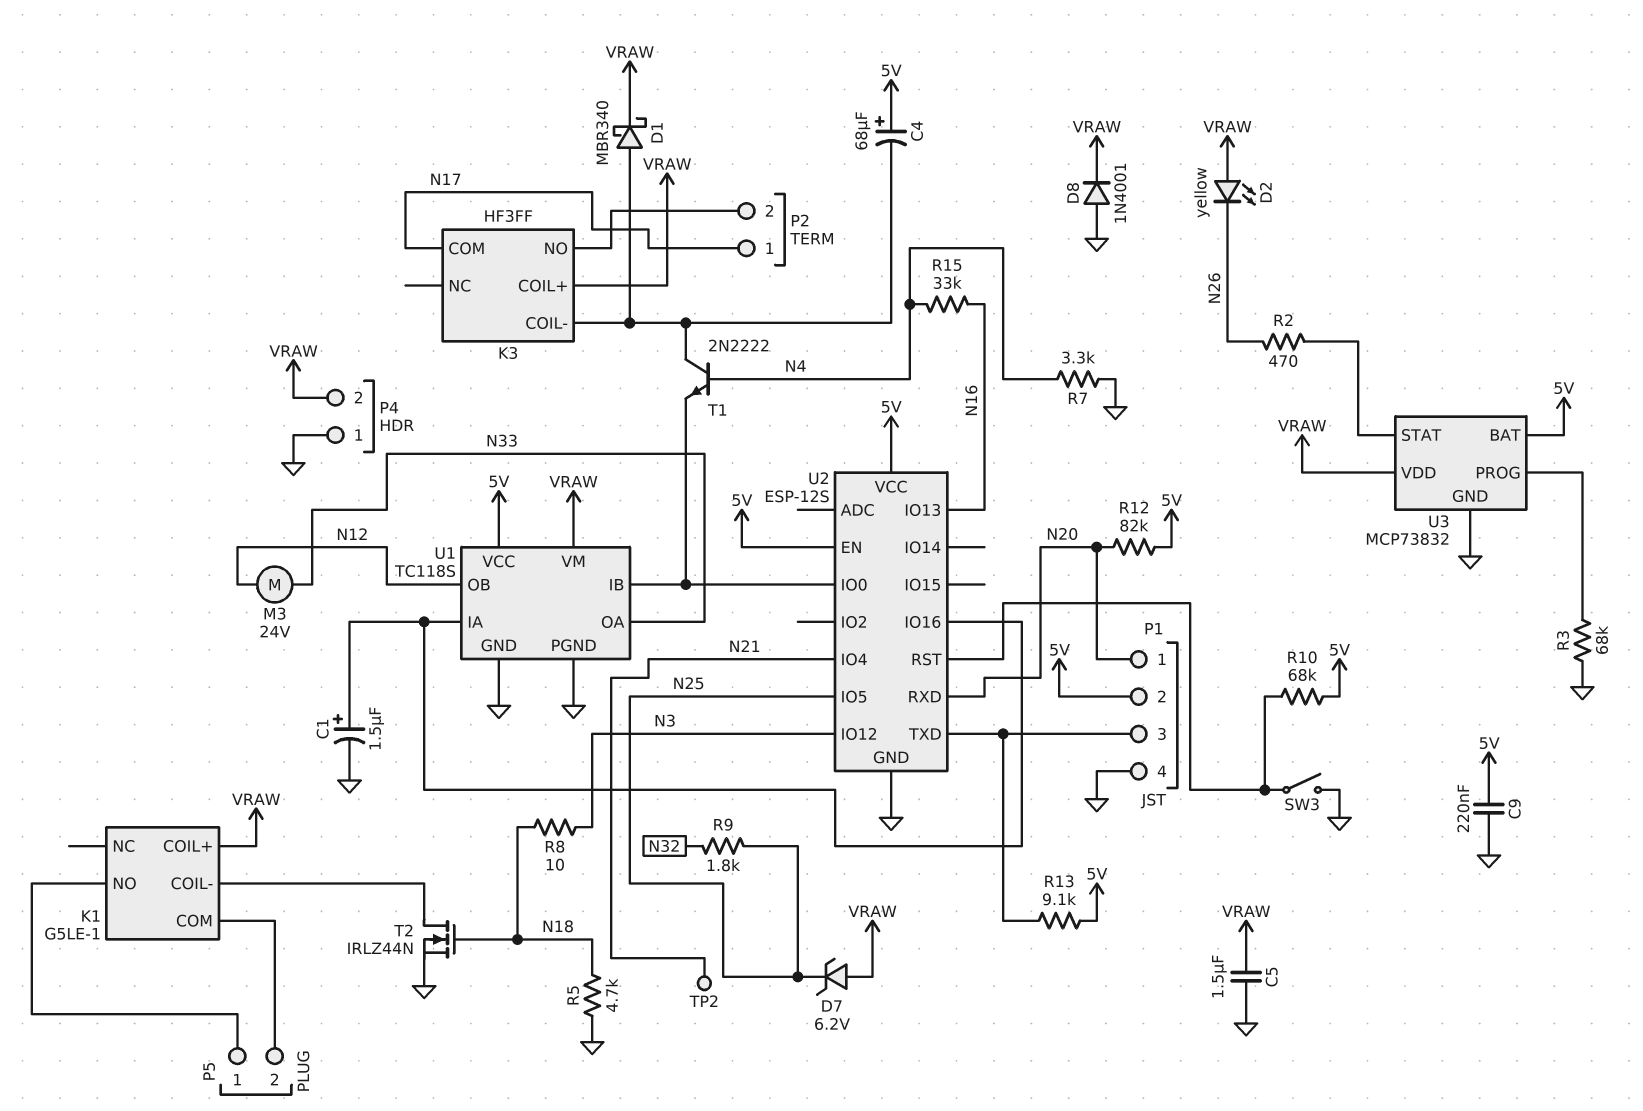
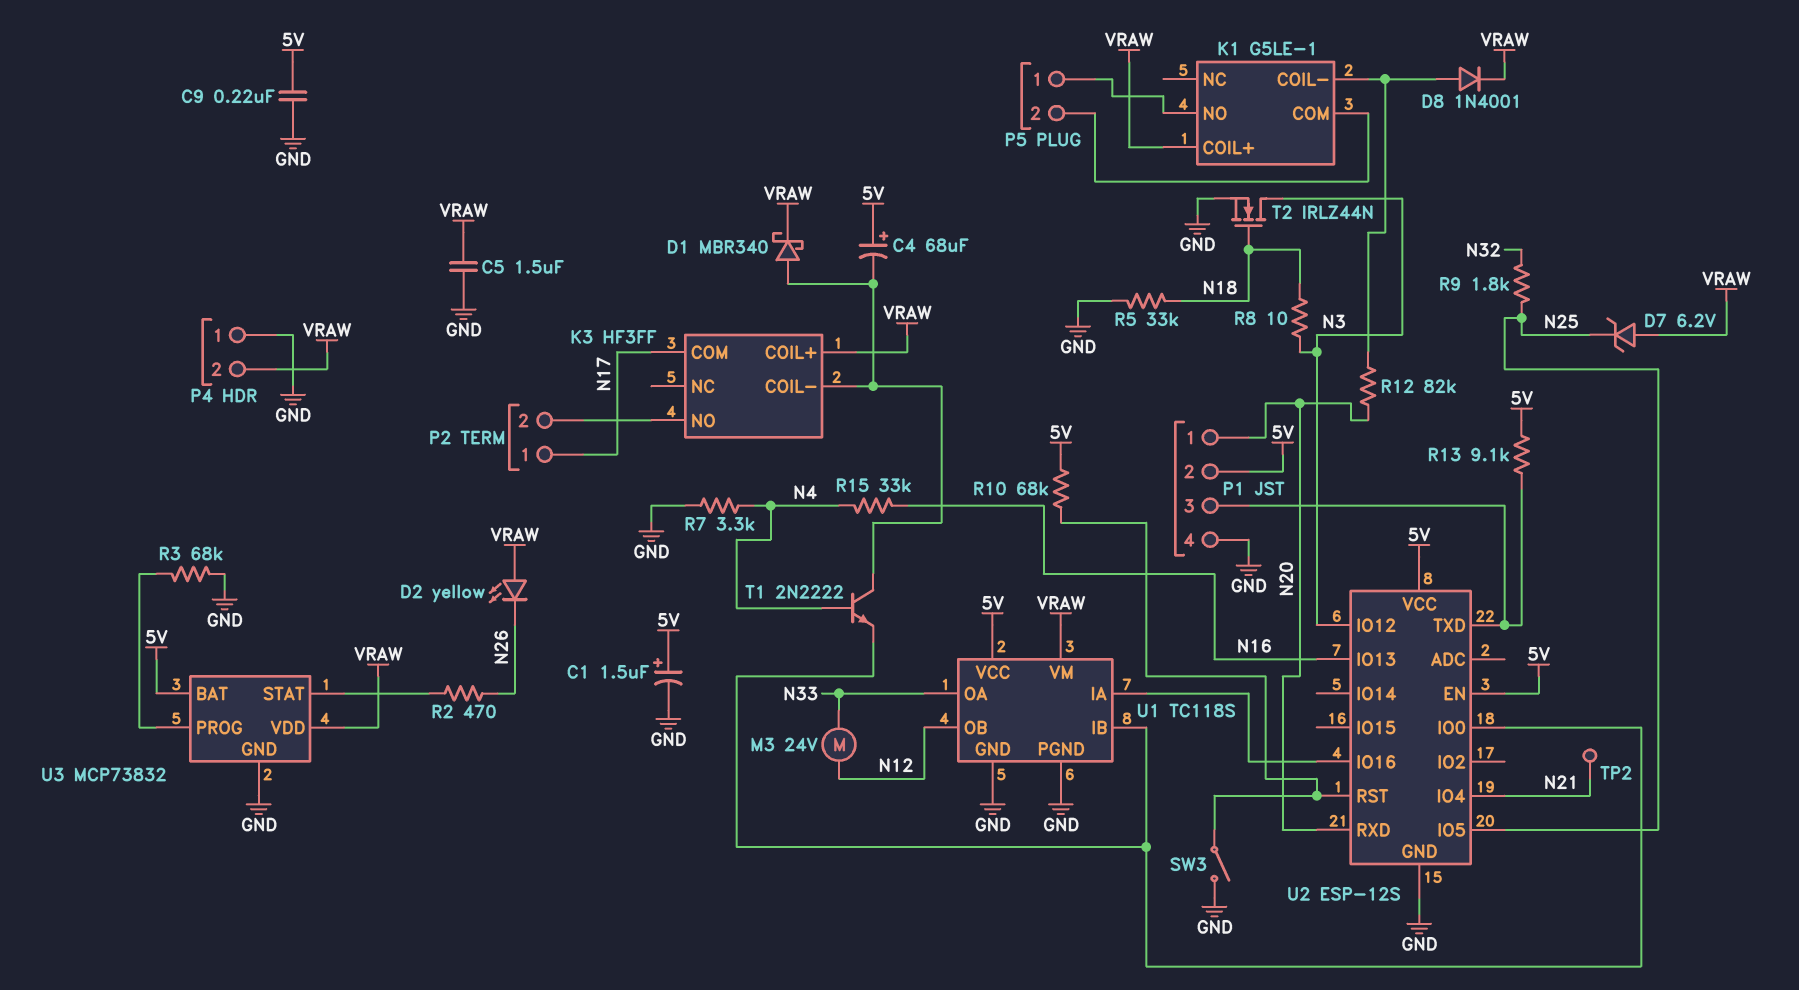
C1: 1.5uF (plus U1/IA, minus GND) -> 1.5uF (plus 5V, minus GND)
D8: diode 1N4001 (A GND, K VRAW) -> diode 1N4001 (A K1/COIL-, K VRAW)
R5: 4.7k (GND, N18) -> 33k (GND, N18)
R12: 82k (5V, N20) -> 82k (K1/COIL-, N20)
T2: NMOS IRLZ44N (G N18, D K1/COIL-, S GND) -> NMOS IRLZ44N (G N18, D N3, S GND)

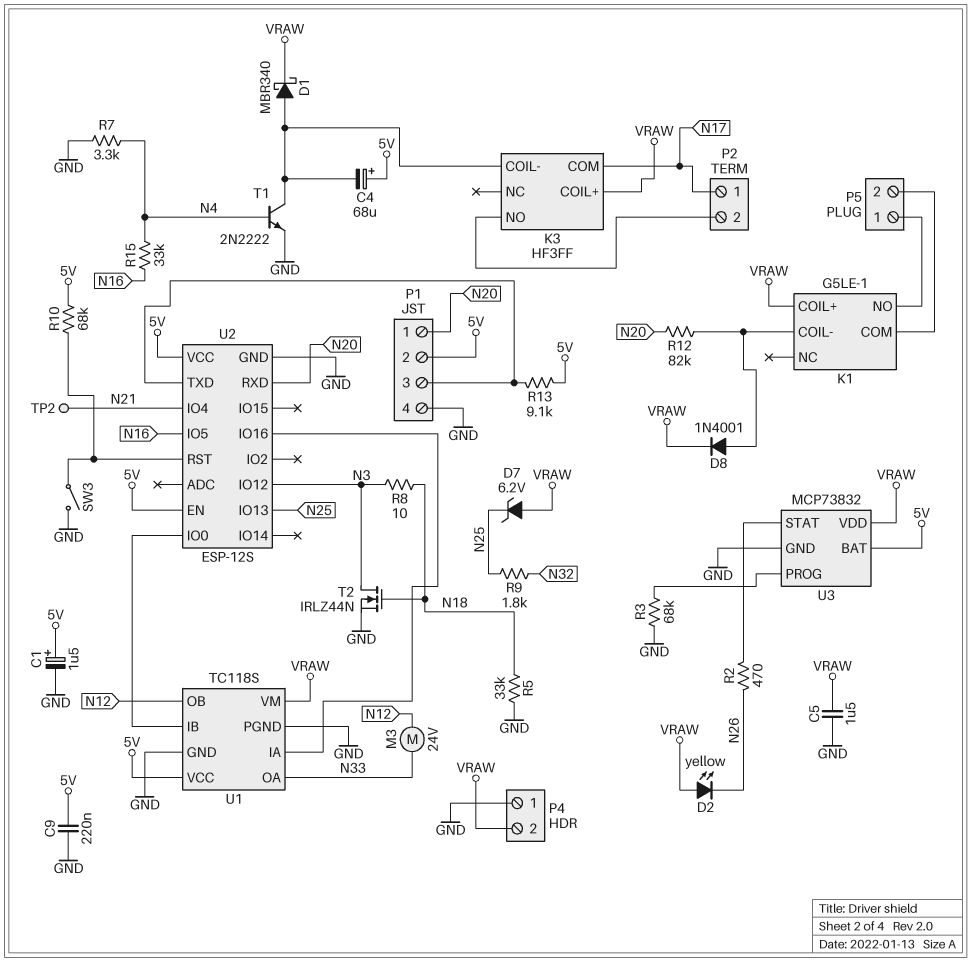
T1: NPN 2N2222 (B N4, C K3/COIL-, E U1/IB) -> NPN 2N2222 (B N4, C K3/COIL-, E GND)
U2 pin IO5: N25 -> N16
U2 pin IO13: N16 -> N25

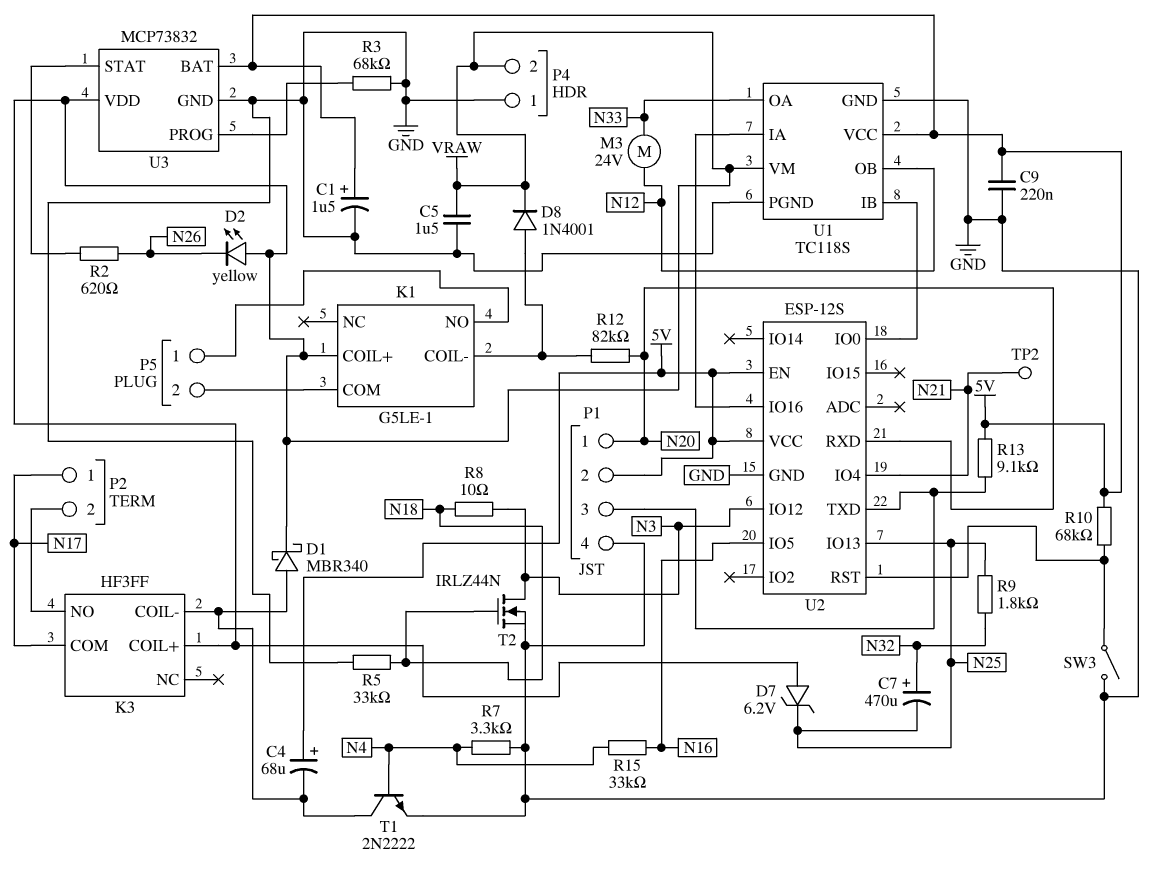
C7: none -> 470uF (plus N32, minus N25)
R2: 470 (N26, U3/STAT) -> 620 (N26, U3/STAT)

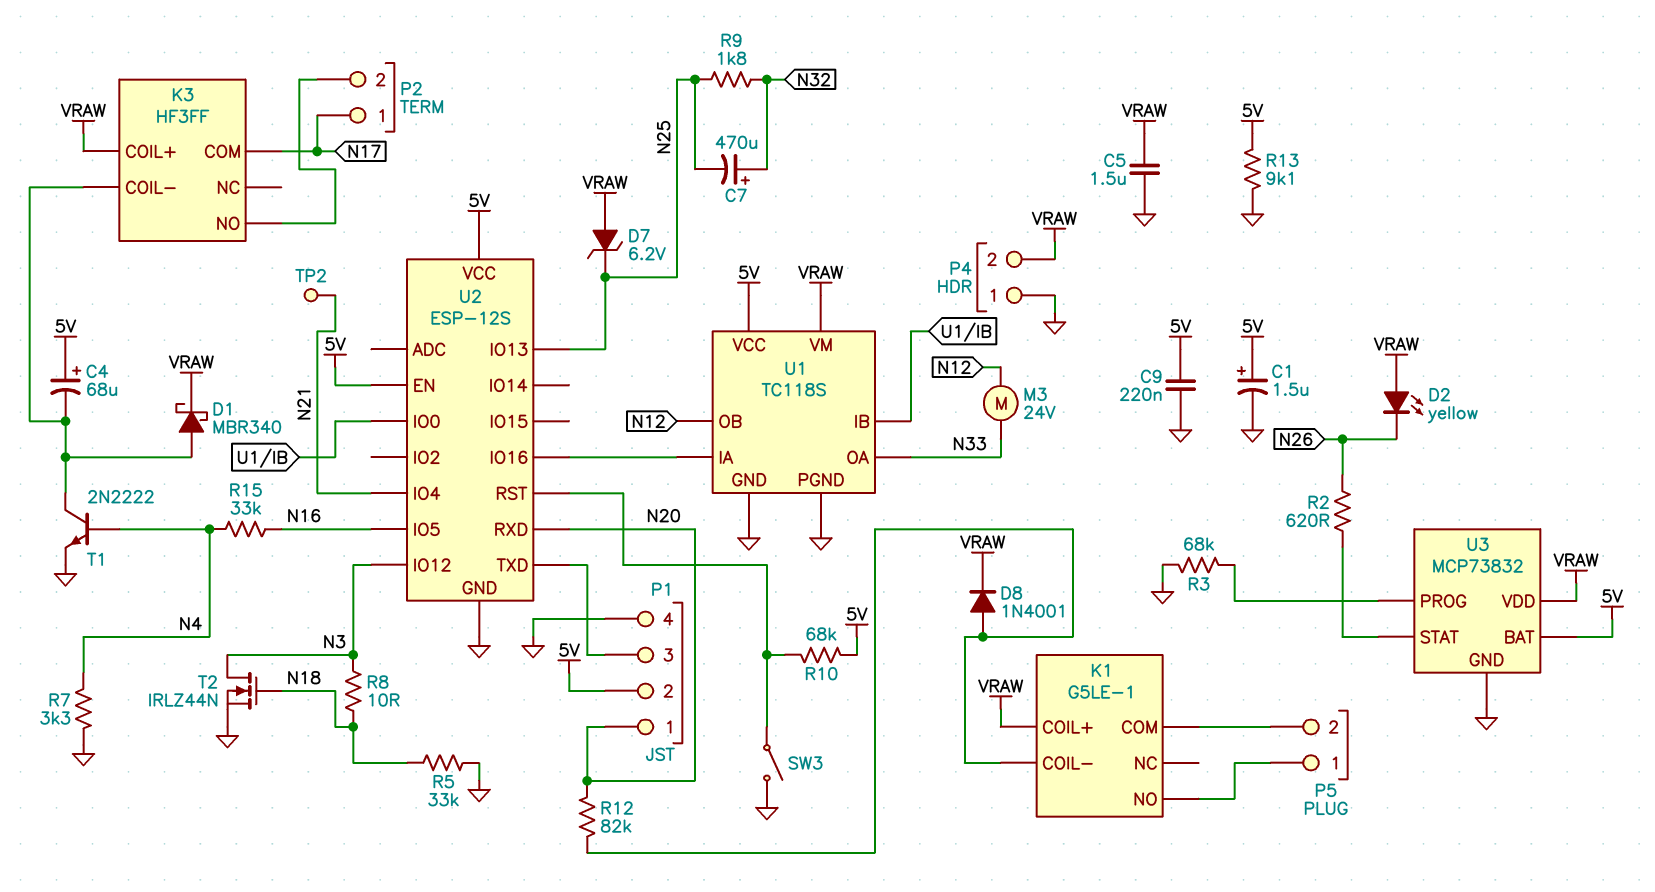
R13: 9.1k (5V, P1/3) -> 9.1k (5V, GND)

